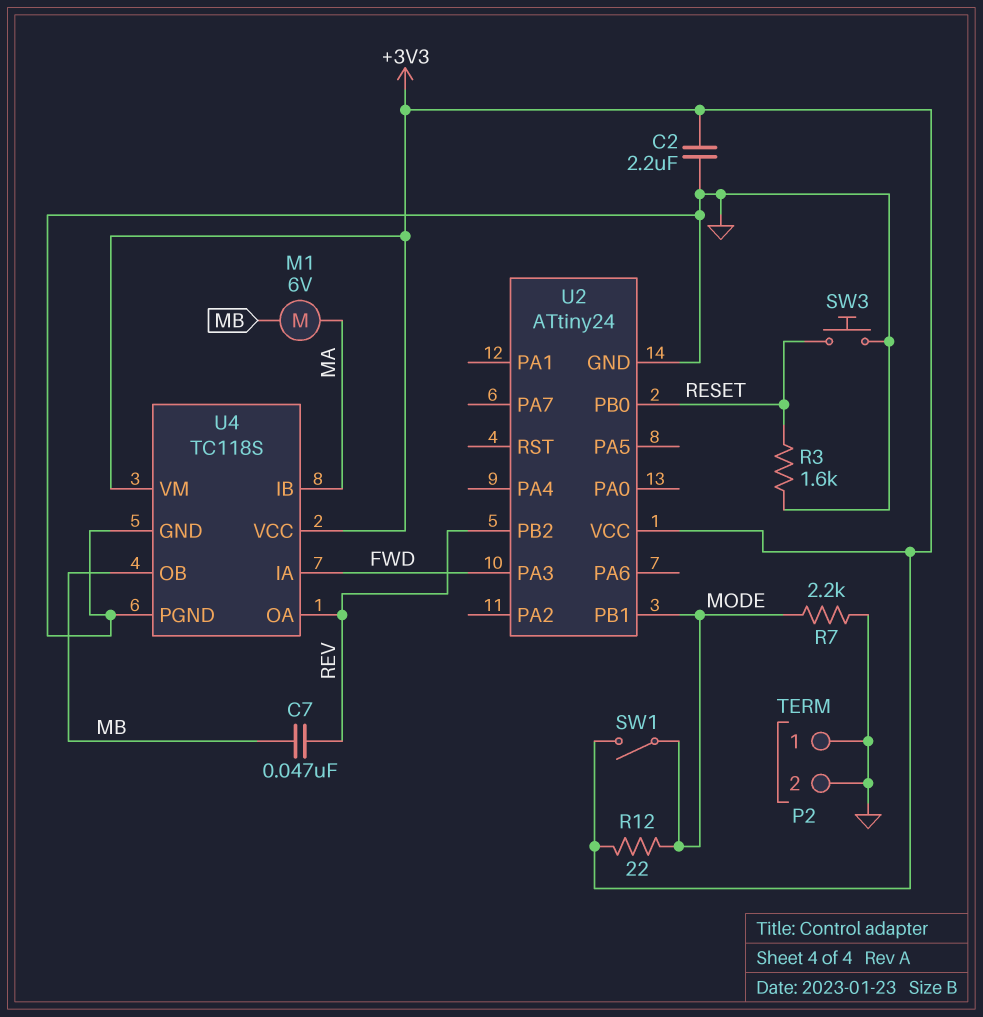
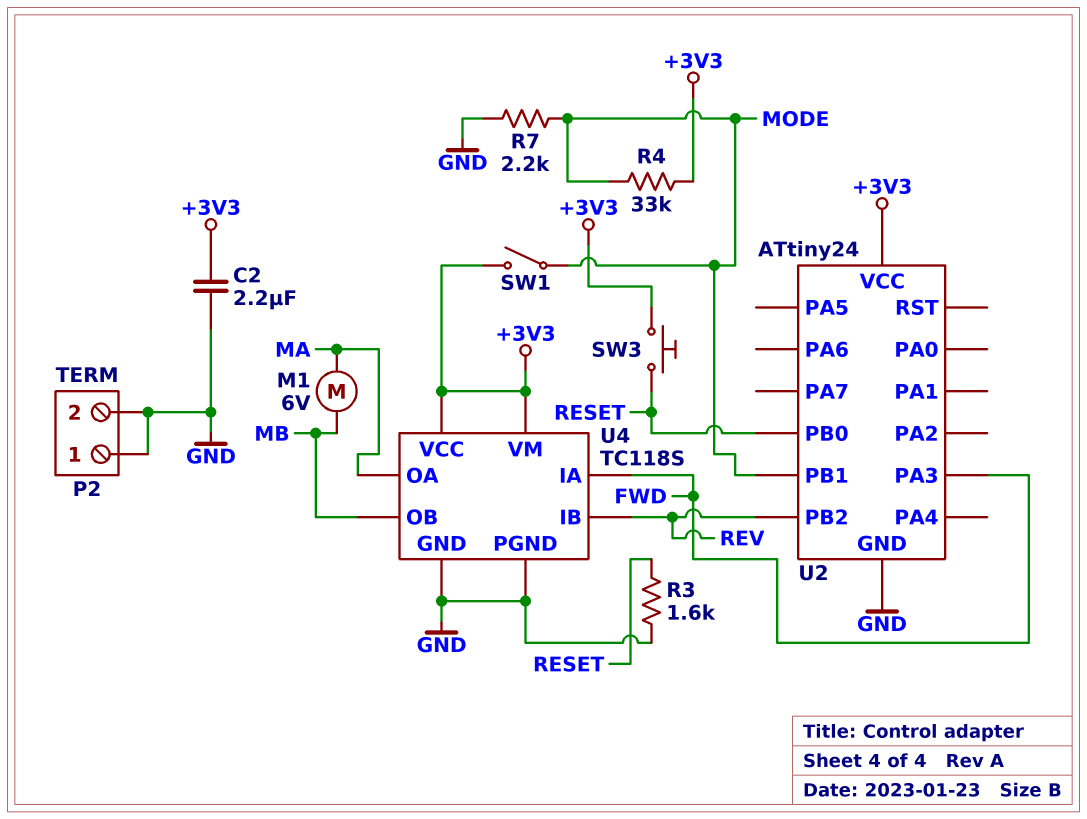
C7: 47nF (MB, REV) -> none
R4: none -> 33k (+3V3, MODE)
R12: 22 (+3V3, MODE) -> none
SW3: button (GND, RESET) -> button (+3V3, RESET)
U4 pin IB: MA -> REV
U4 pin OA: REV -> MA

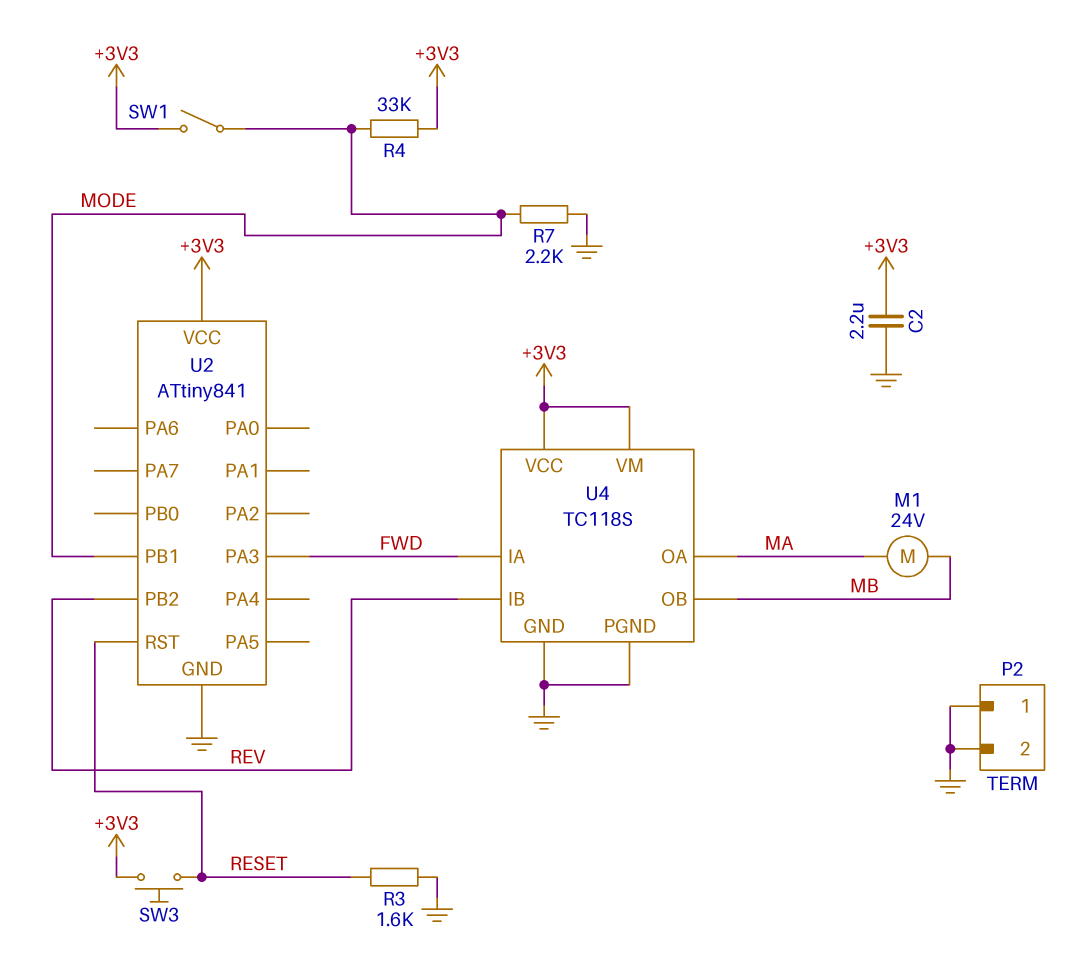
M1: motor 6V (MA, MB) -> motor 24V (MA, MB)
U2: ATtiny24 -> ATtiny841
U2 pin PB0: RESET -> none
U2 pin RST: none -> RESET

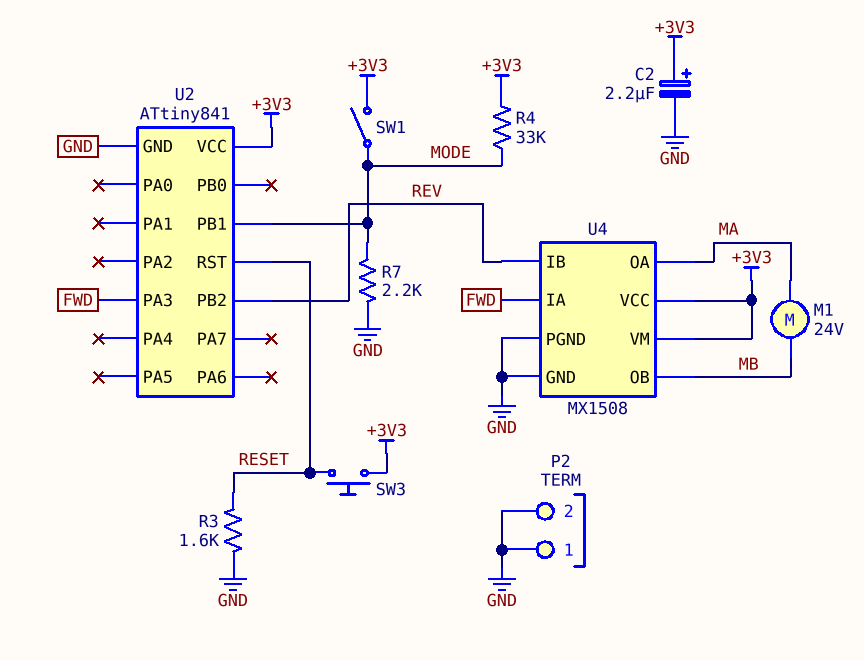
C2: 2.2uF (+3V3, GND) -> 2.2uF (plus +3V3, minus GND)
U4: TC118S -> MX1508

